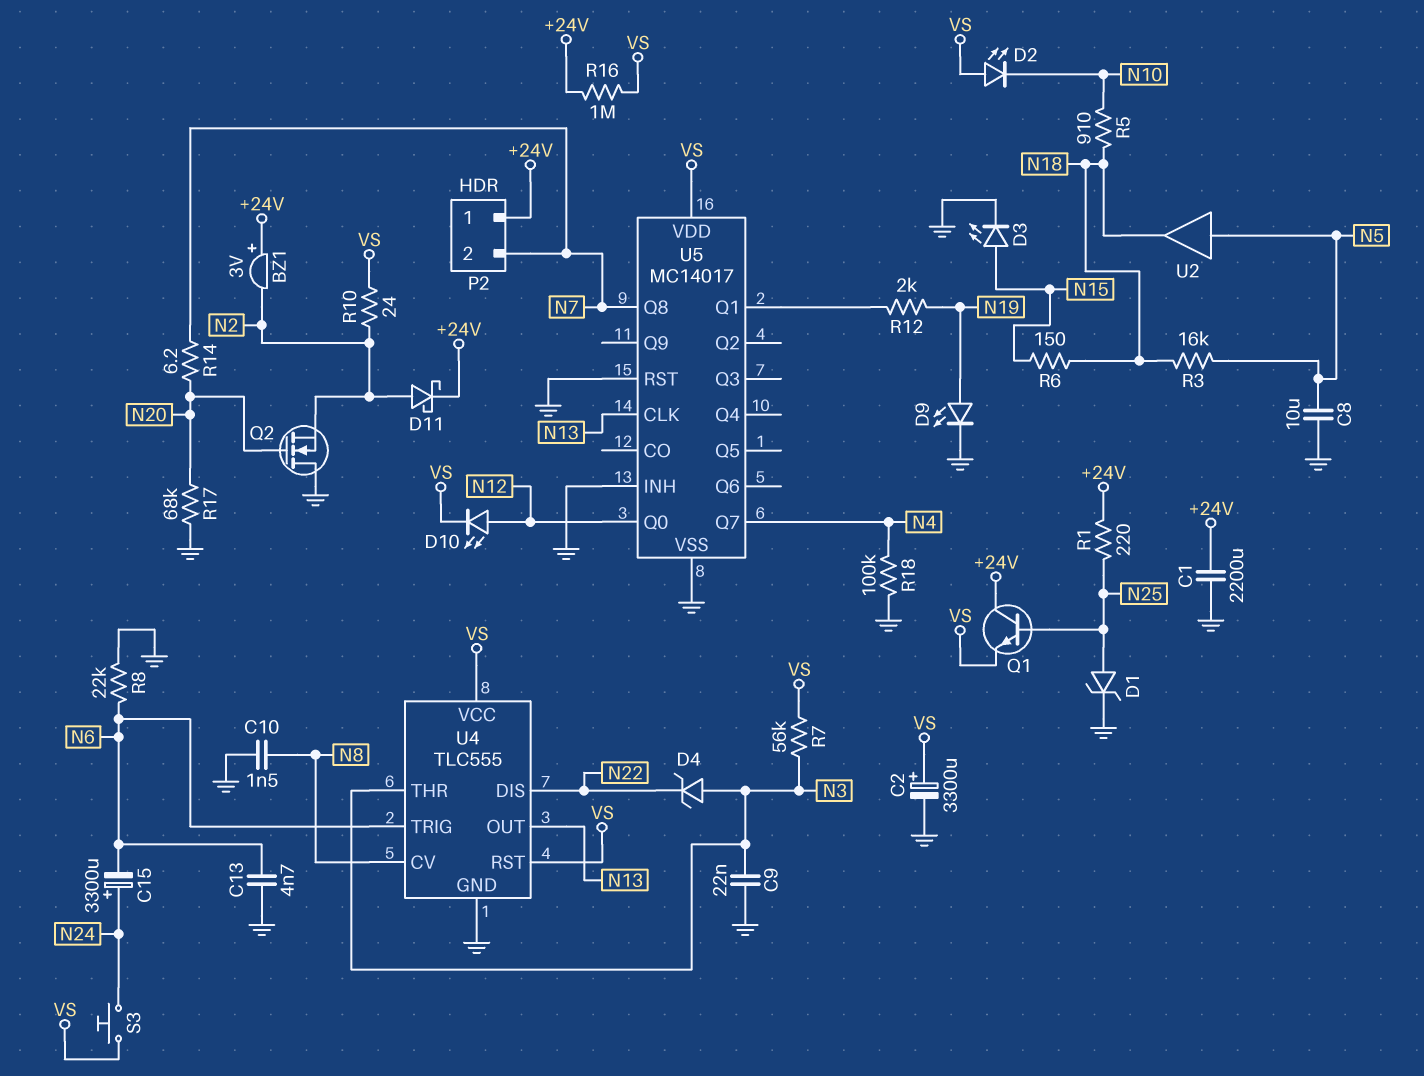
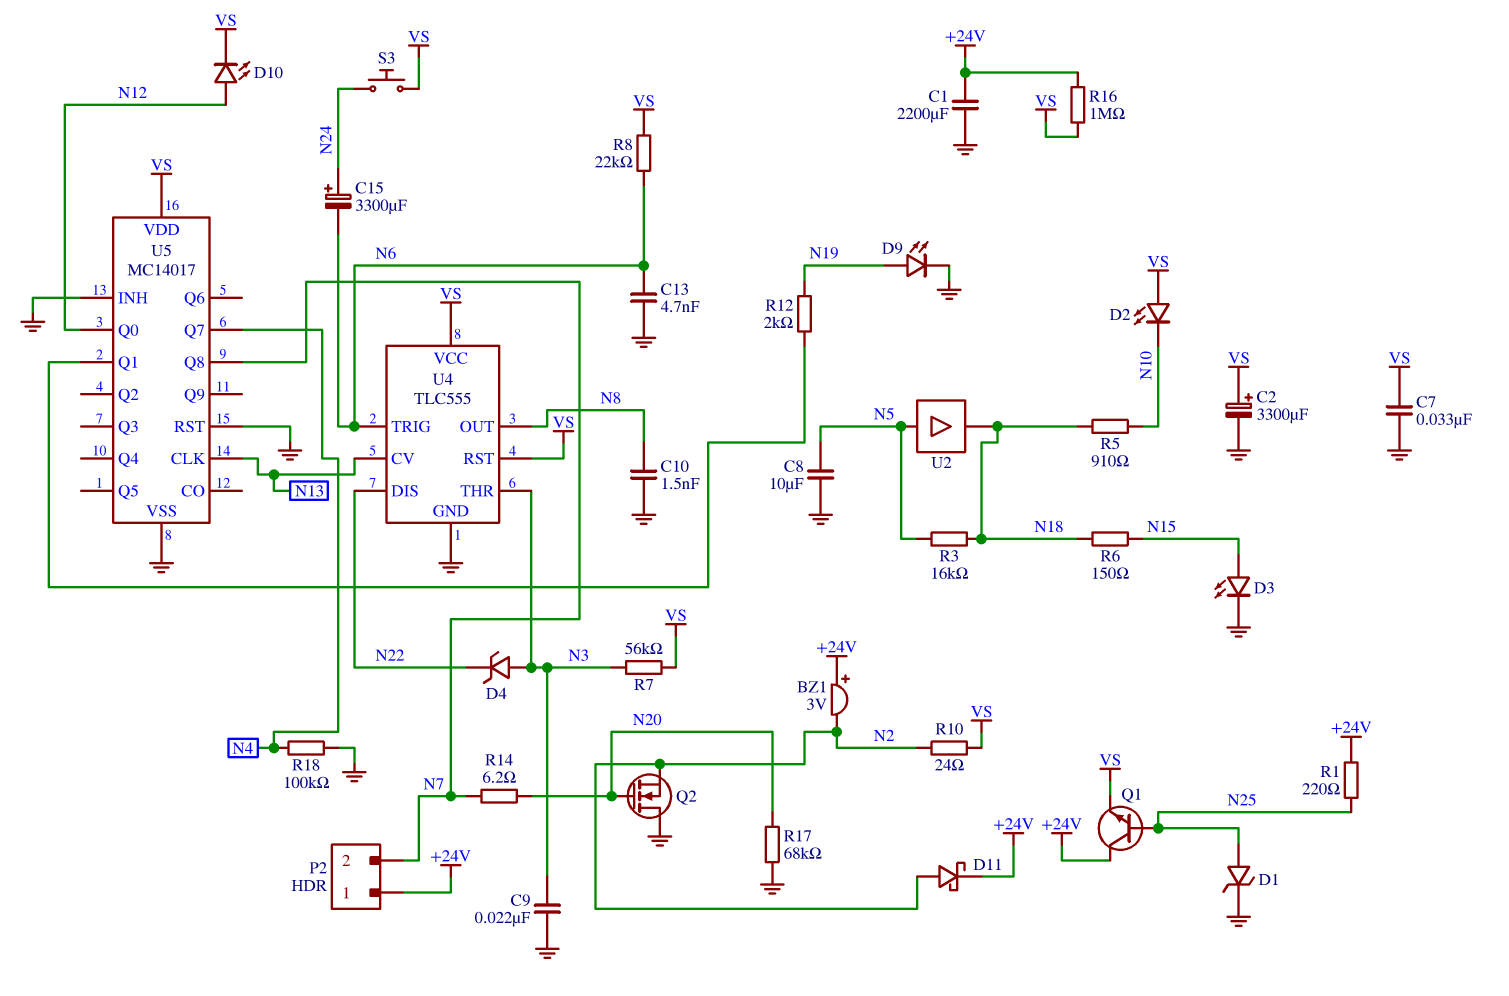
C7: none -> 33nF (GND, VS)
R8: 22k (GND, N6) -> 22k (N6, VS)
U4 pin CV: N8 -> N13
U4 pin OUT: N13 -> N8

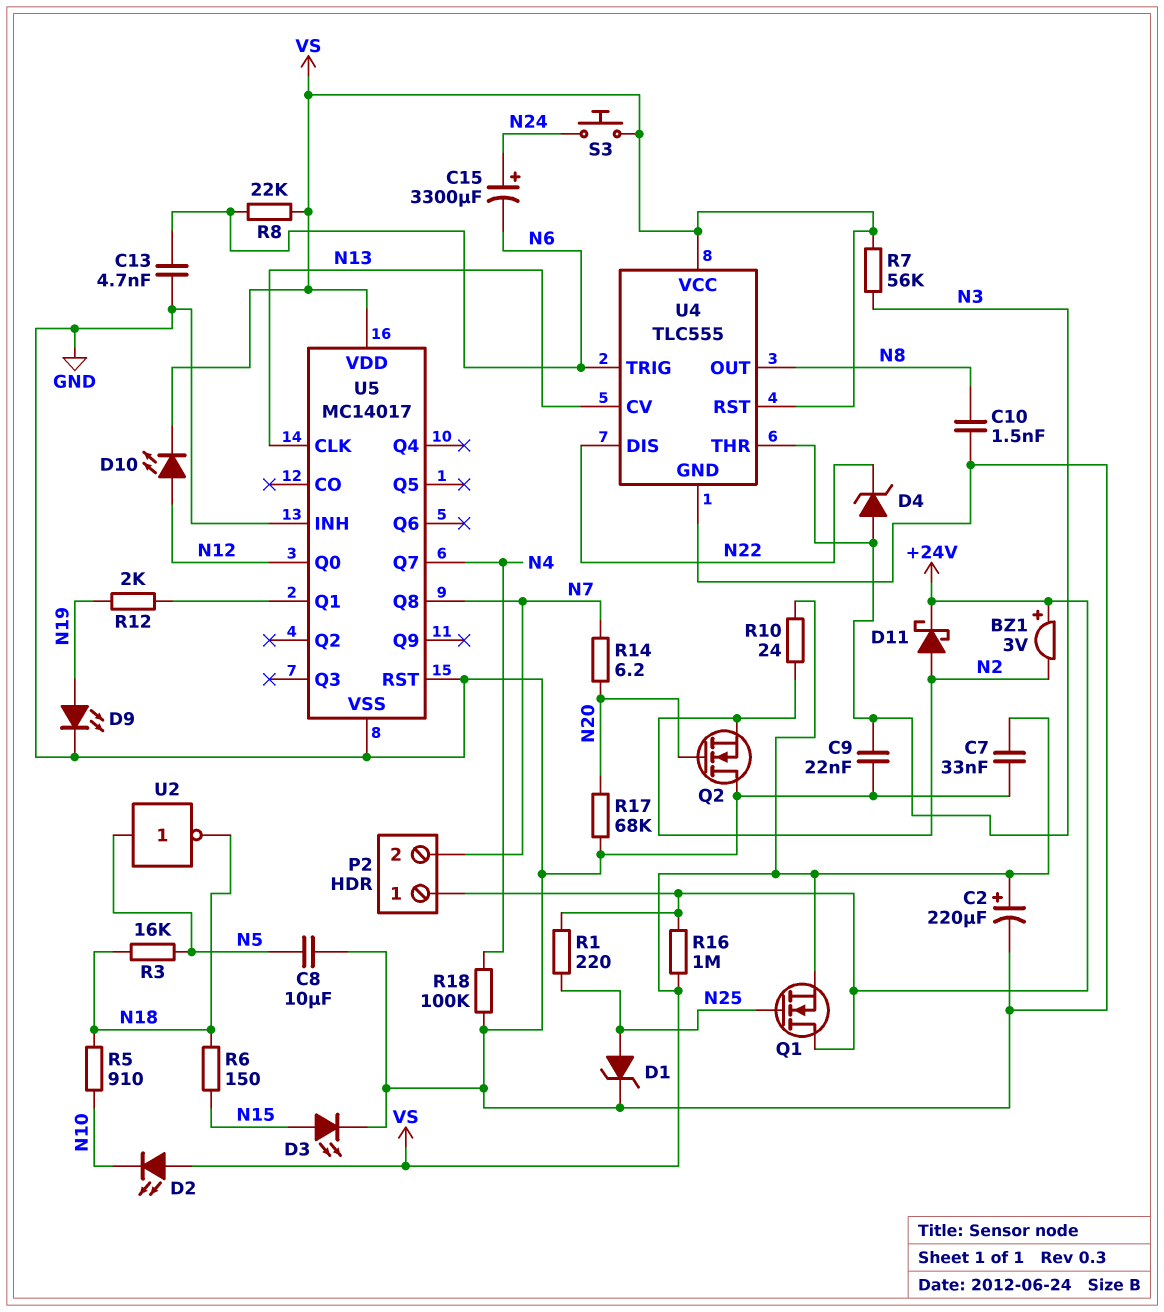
C1: 2200uF (+24V, GND) -> none
C2: 3300uF (plus VS, minus GND) -> 220uF (plus VS, minus GND)
Q1: NPN (B N25, C +24V, E VS) -> NMOS (G N25, D +24V, S VS)
U2: buffer (in N5, out N18) -> NOT (in N5, out N18)

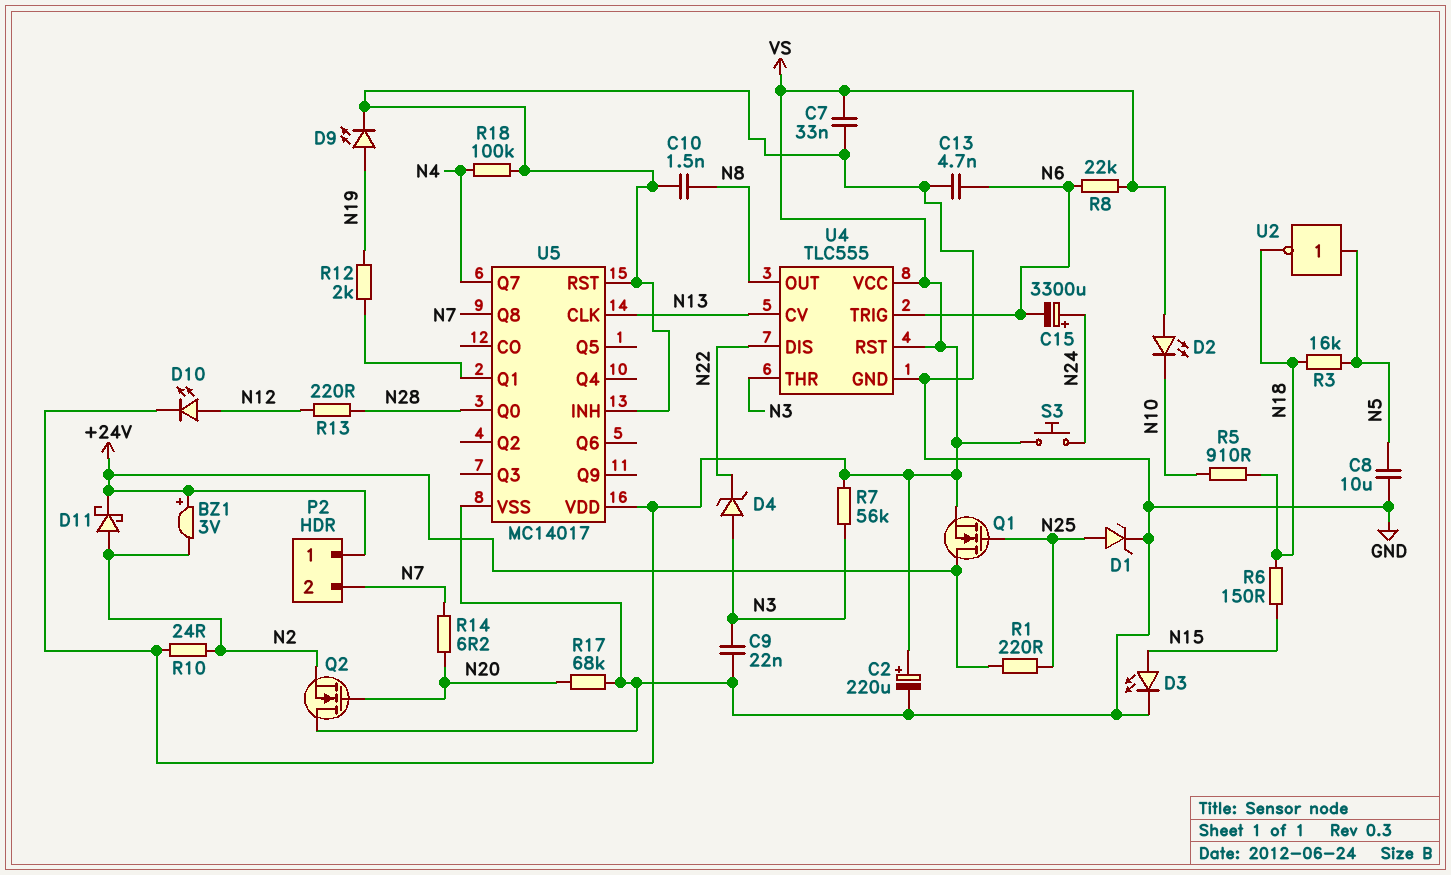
R13: none -> 220 (N12, N28)
R16: 1M (+24V, VS) -> none
U5 pin Q0: N12 -> N28

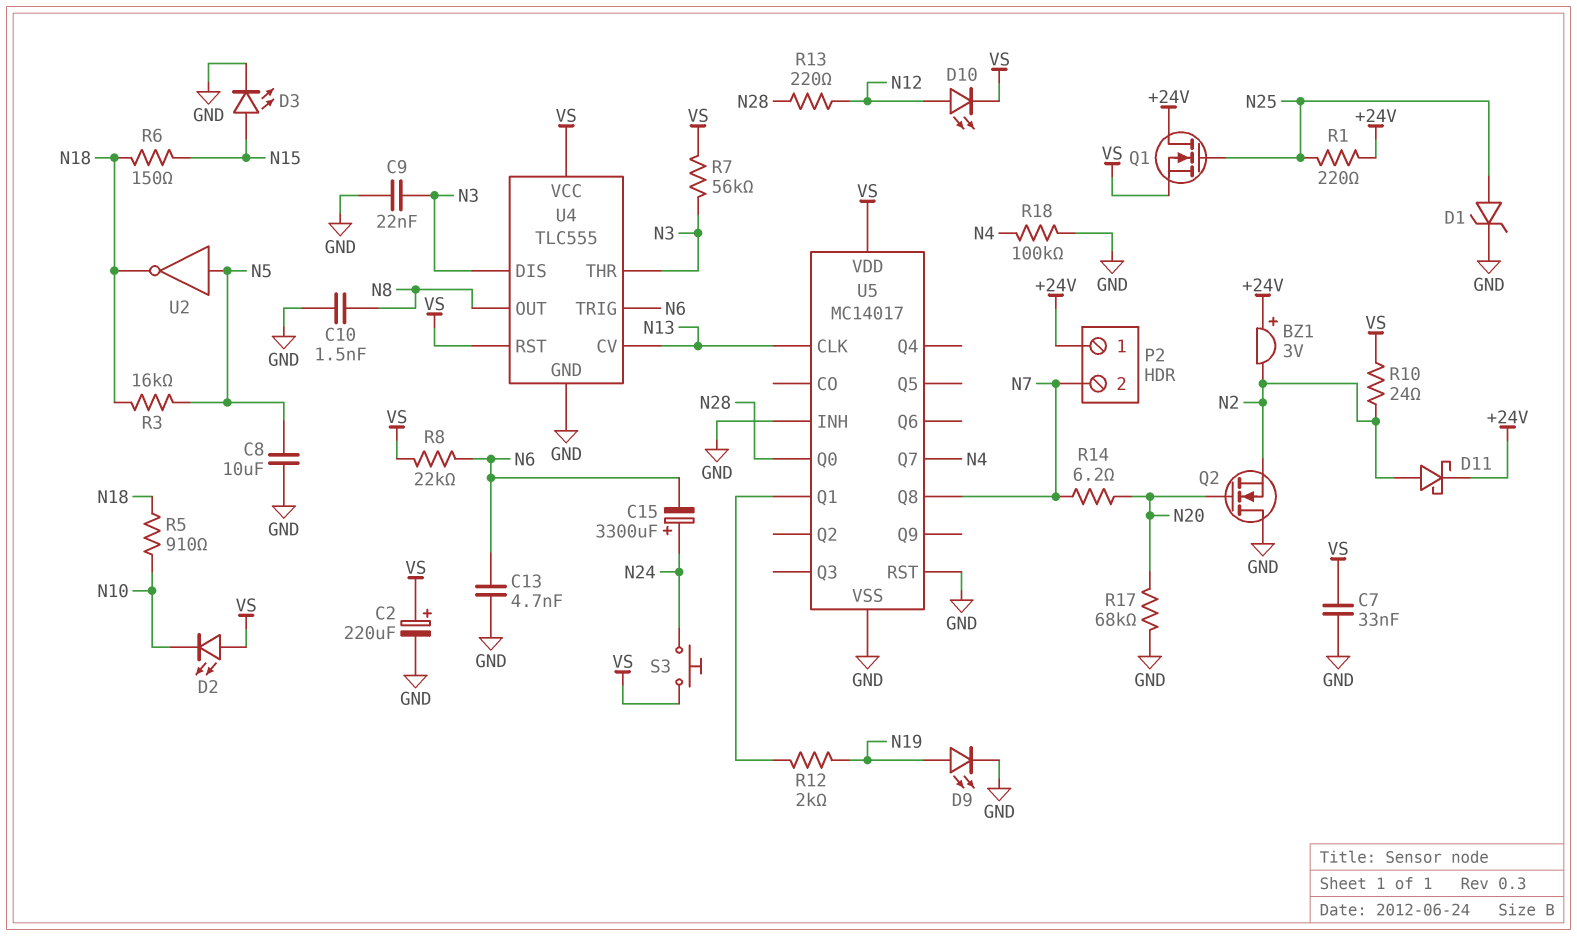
D4: zener (A N3, K N22) -> none
U4 pin DIS: N22 -> N3

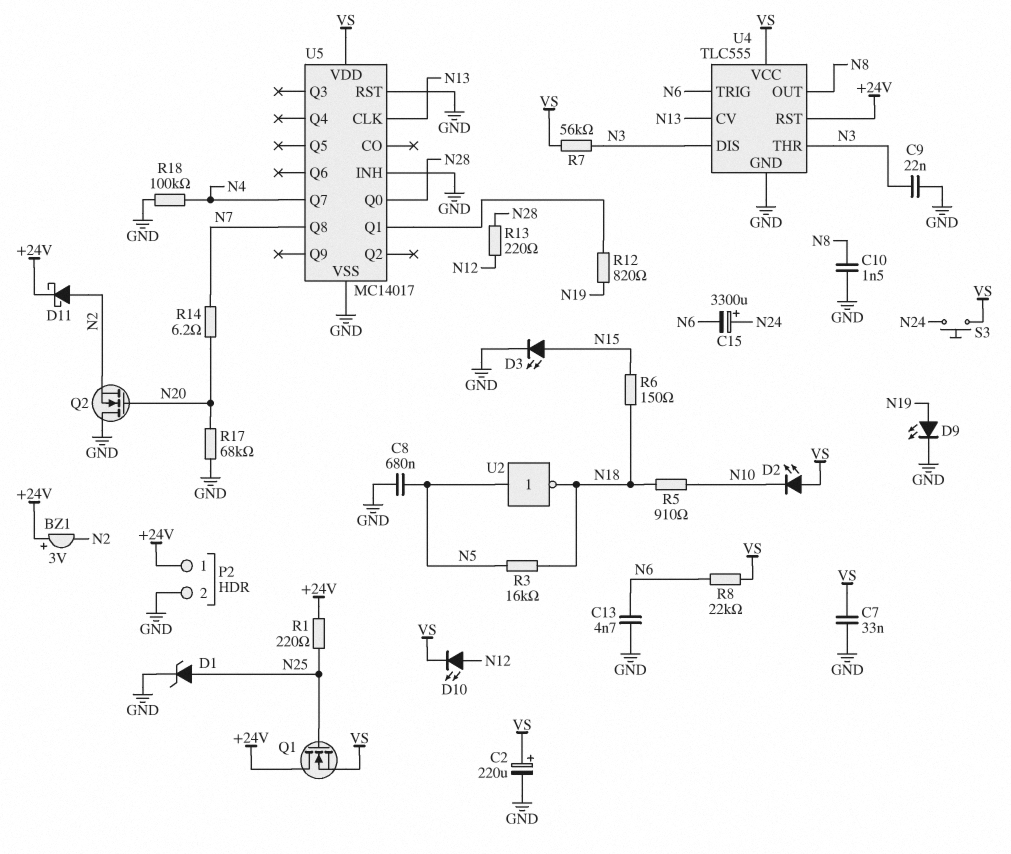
C8: 10uF (GND, N5) -> 680nF (GND, N5)
P2 pin 2: N7 -> GND
R10: 24 (N2, VS) -> none
R12: 2k (N19, U5/Q1) -> 820 (N19, U5/Q1)
U4 pin RST: VS -> +24V

